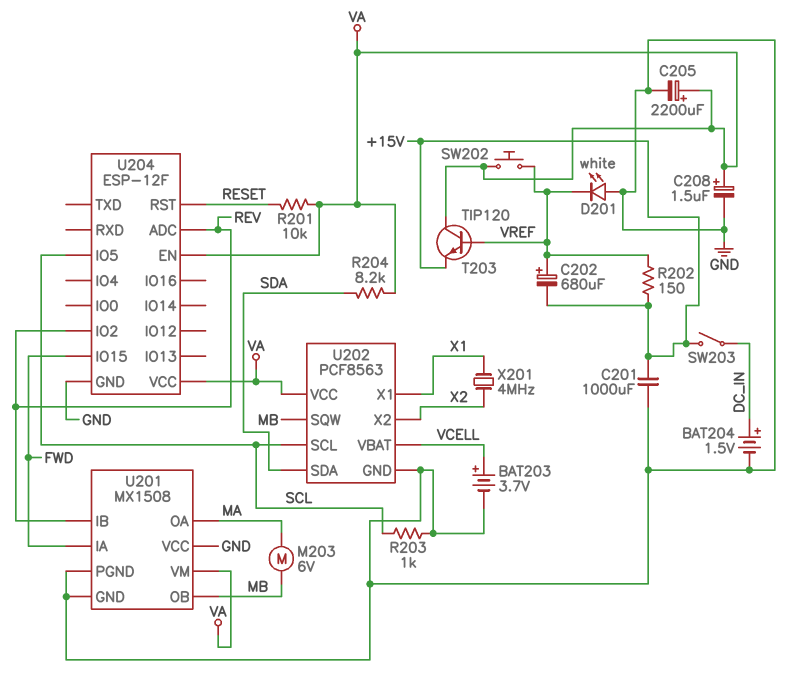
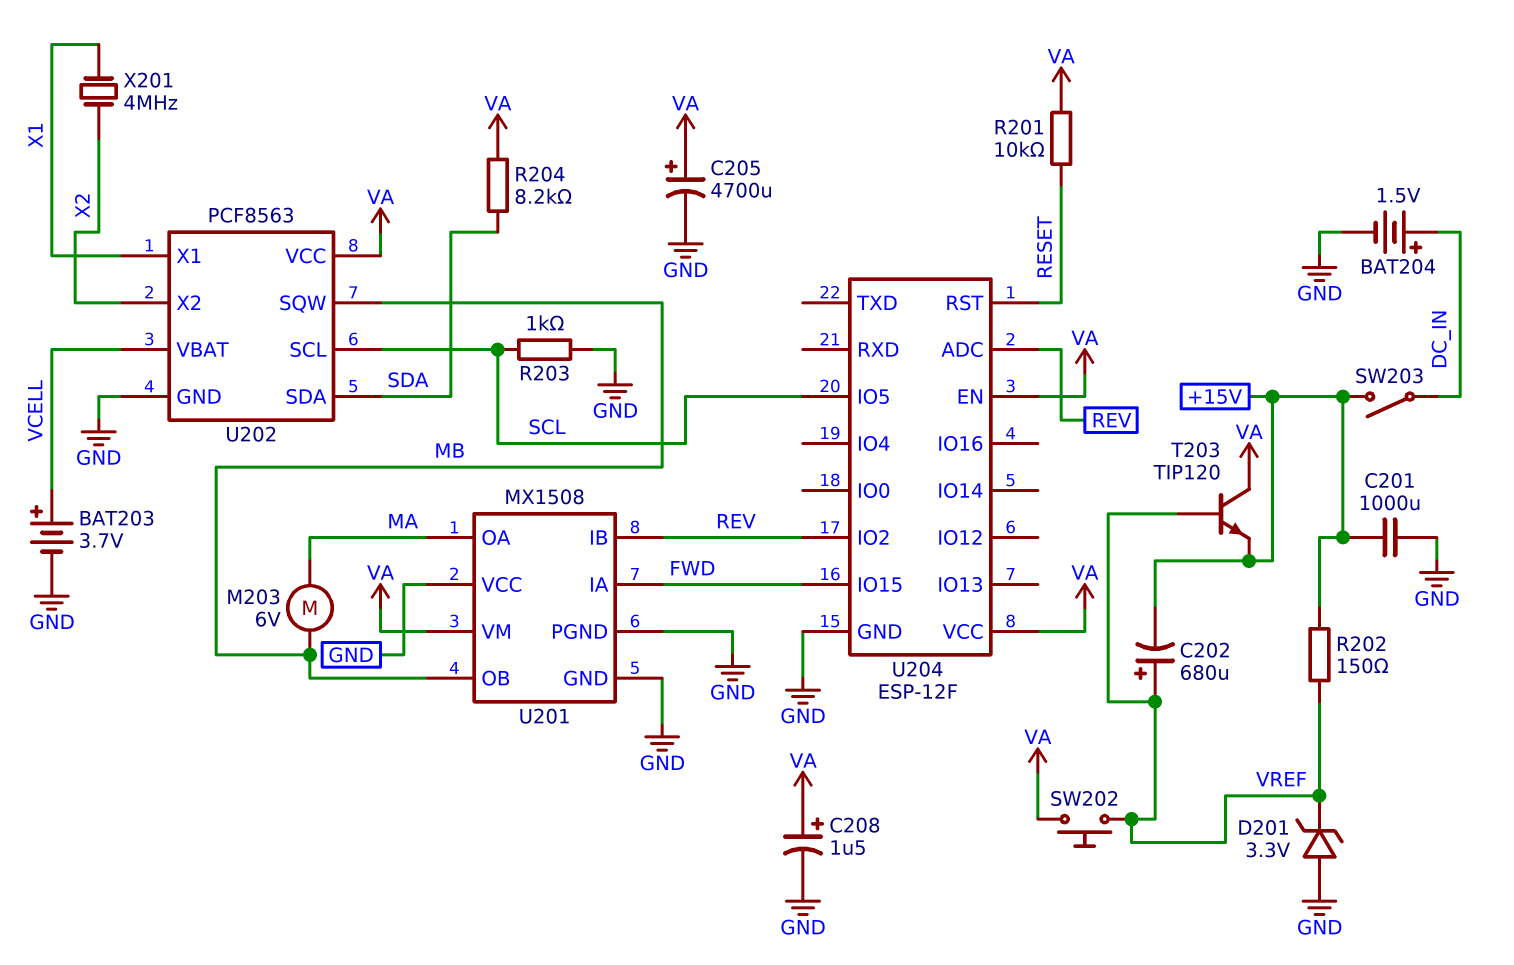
C205: 2200uF (plus VA, minus GND) -> 4700uF (plus VA, minus GND)
D201: LED white (A GND, K VREF) -> zener 3.3V (A GND, K VREF)

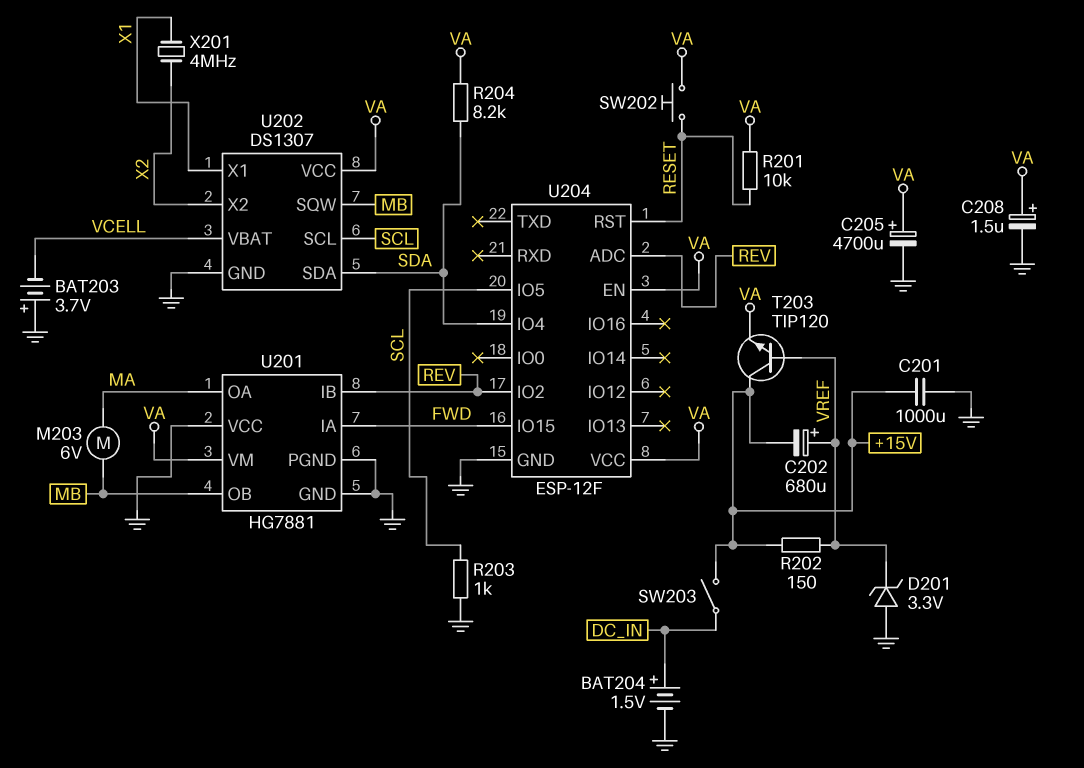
BAT203: 3.7V (plus VCELL, minus GND) -> 3.7V (plus GND, minus VCELL)
SW202: button (VA, VREF) -> button (RESET, VA)
T203: NPN TIP120 (B VREF, C VA, E +15V) -> NPN TIP120 (B VREF, C +15V, E VA)
U201: MX1508 -> HG7881
U202: PCF8563 -> DS1307
U204 pin IO4: none -> SDA

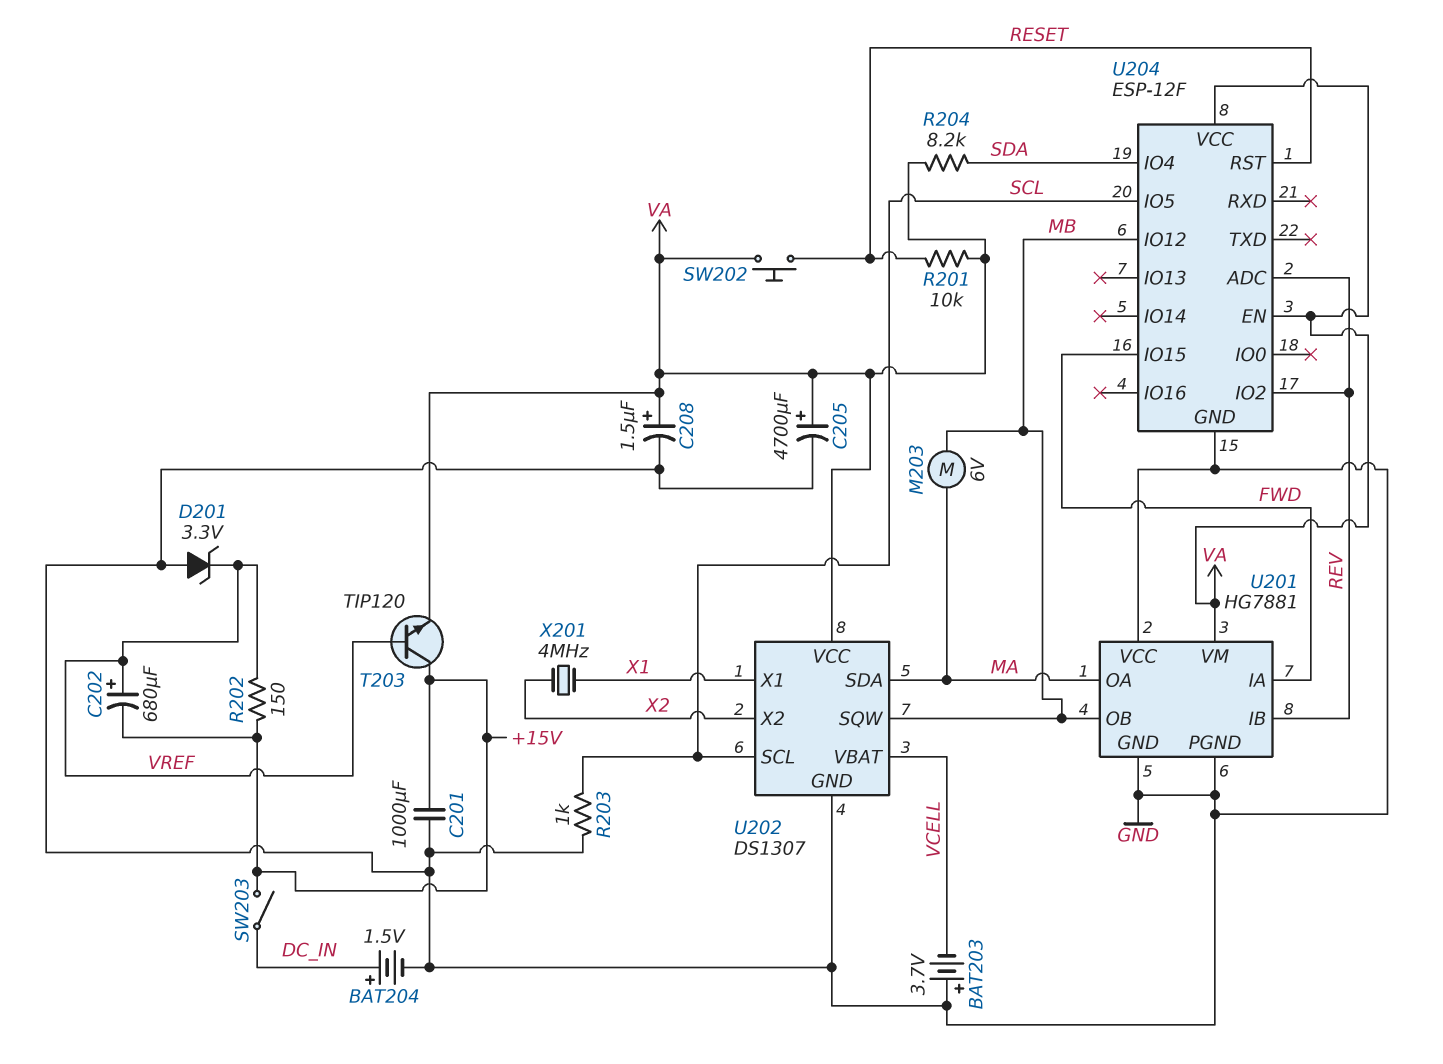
U202 pin SDA: SDA -> MA
U204 pin IO12: none -> MB

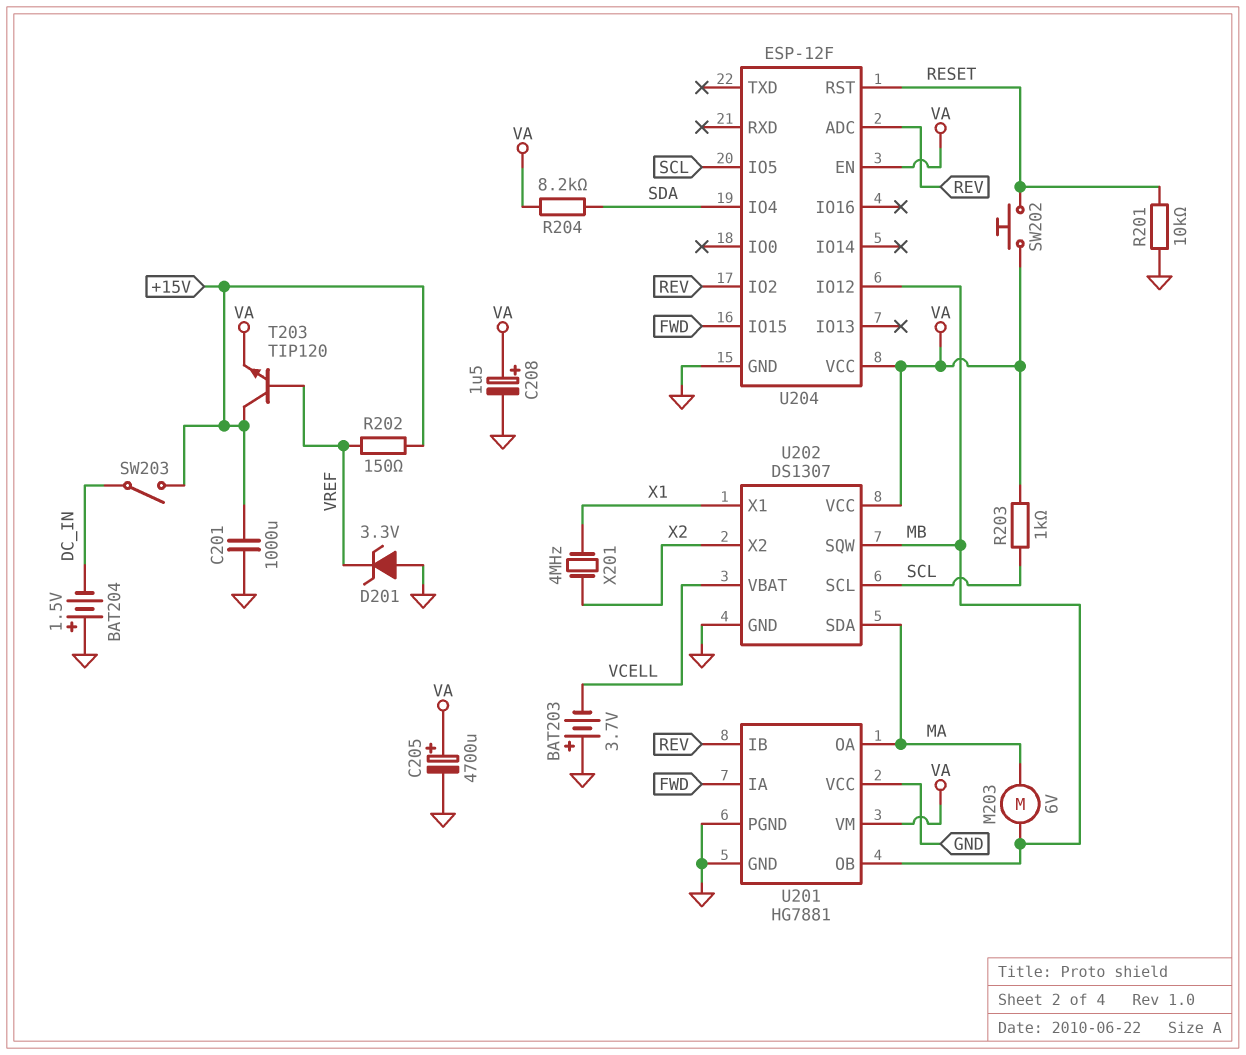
BAT204: 1.5V (plus DC_IN, minus GND) -> 1.5V (plus GND, minus DC_IN)
C202: 680uF (plus VREF, minus +15V) -> none
R201: 10k (RESET, VA) -> 10k (GND, RESET)
R203: 1k (GND, SCL) -> 1k (SCL, VA)

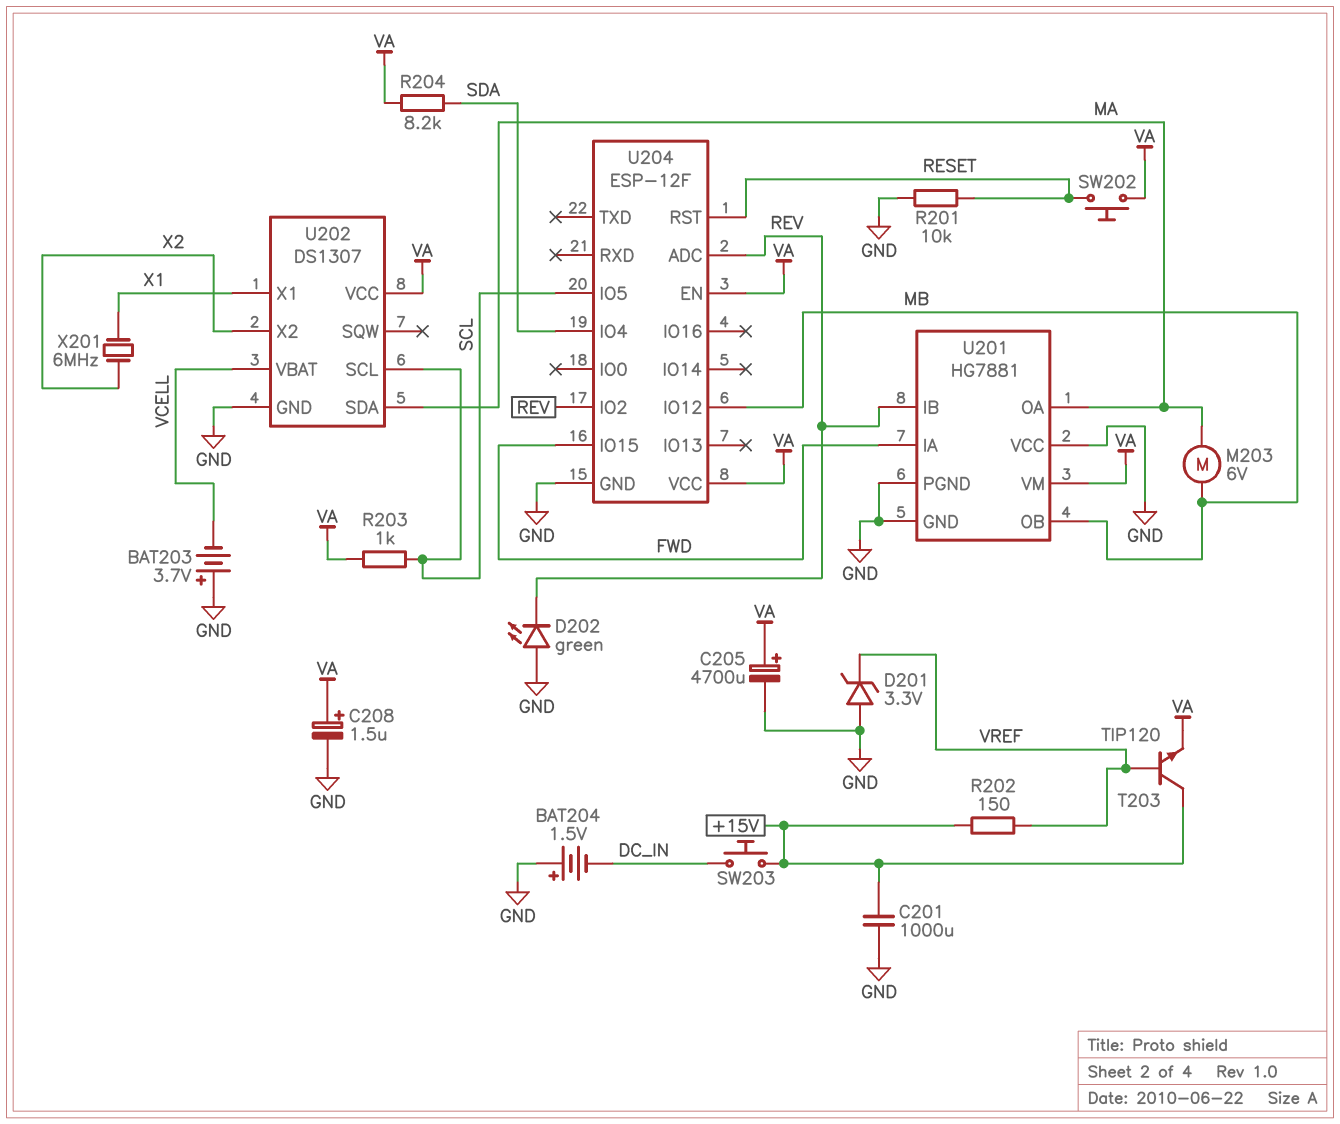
D202: none -> LED green (A GND, K REV)
SW203: switch (+15V, DC_IN) -> button (+15V, DC_IN)
U202 pin SQW: MB -> none
X201: 4MHz (X1, X2) -> 6MHz (X1, X2)

